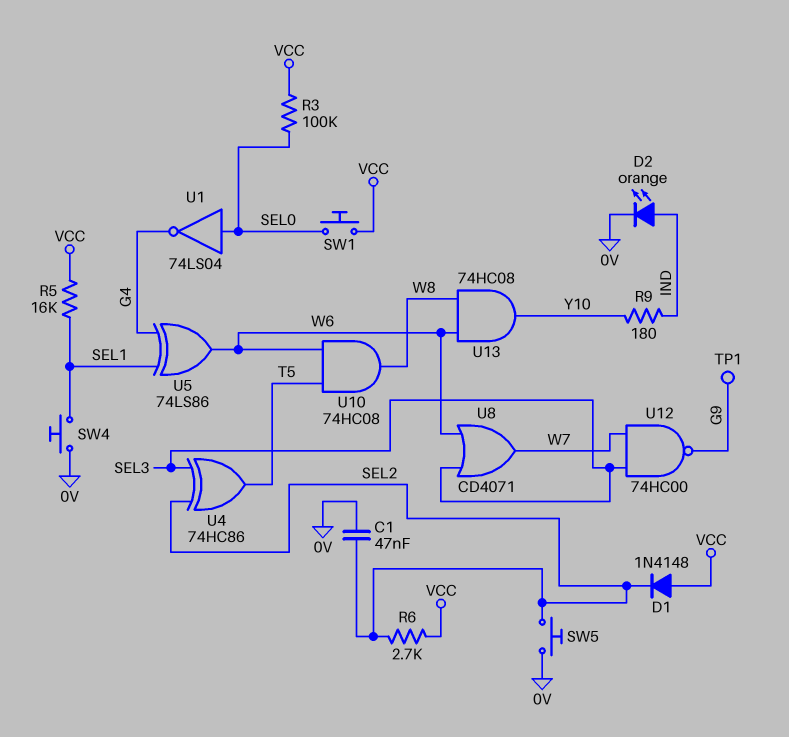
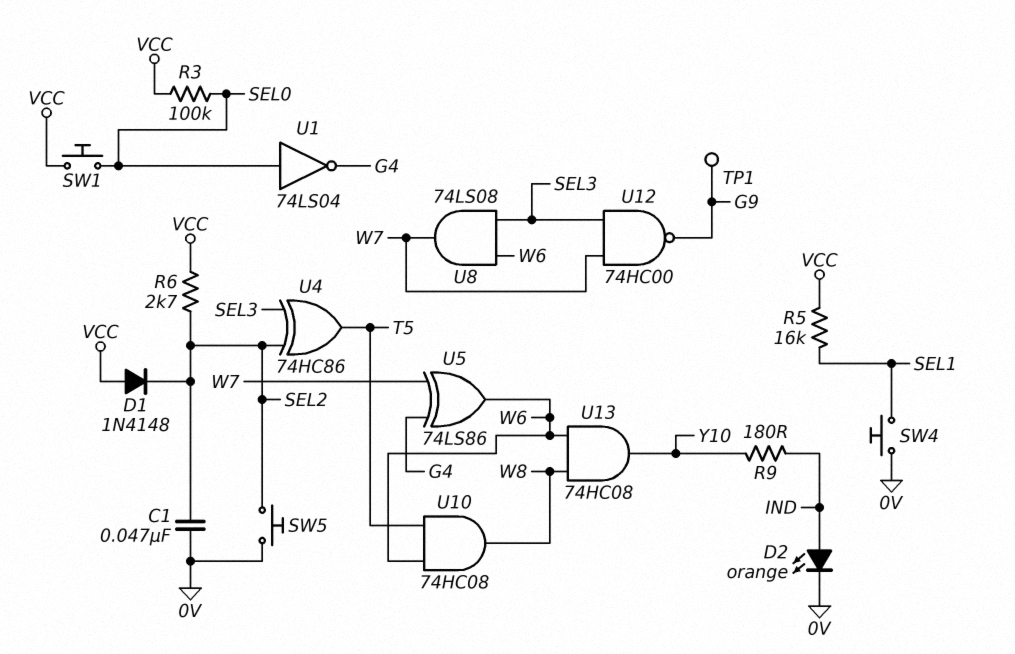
U5: XOR 74LS86 (in G4, in SEL1, out W6) -> XOR 74LS86 (in G4, in W7, out W6)
U8: OR CD4071 (in SEL3, in W6, out W7) -> AND 74LS08 (in SEL3, in W6, out W7)

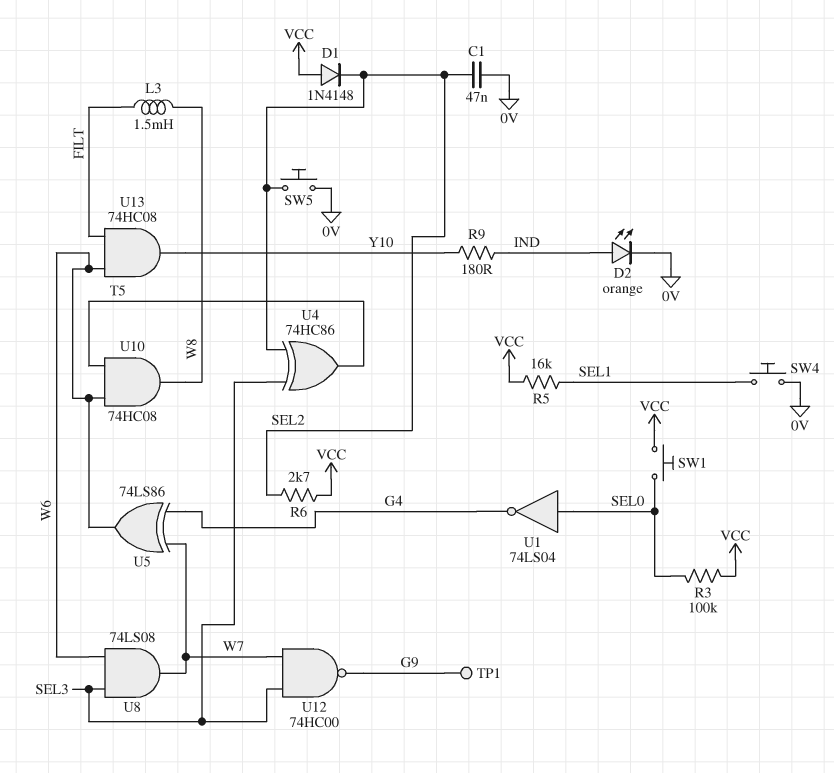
L3: none -> 1.5mH (FILT, W8)
U13: AND 74HC08 (in W6, in W8, out Y10) -> AND 74HC08 (in FILT, in W6, out Y10)

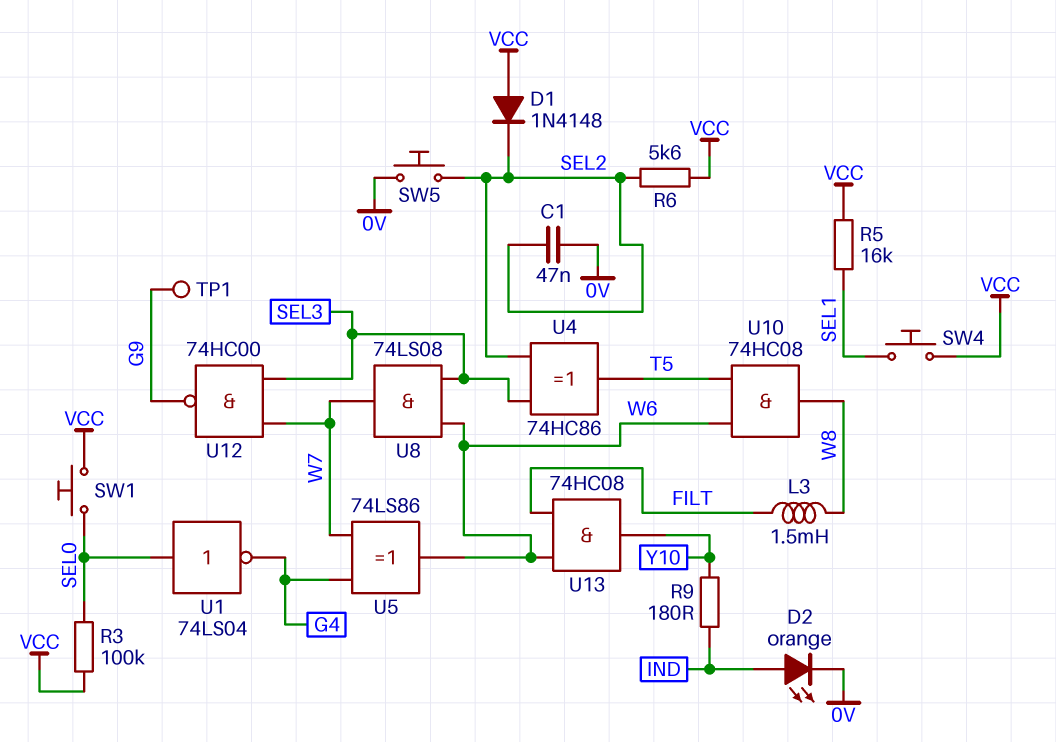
R6: 2.7k (SEL2, VCC) -> 5.6k (SEL2, VCC)
SW4: button (0V, SEL1) -> button (SEL1, VCC)

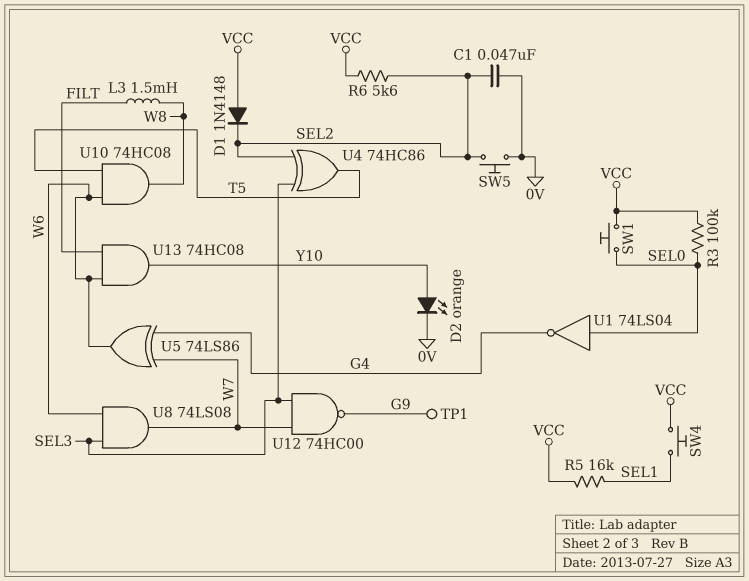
D2: LED orange (A IND, K 0V) -> LED orange (A Y10, K 0V)
R9: 180 (IND, Y10) -> none

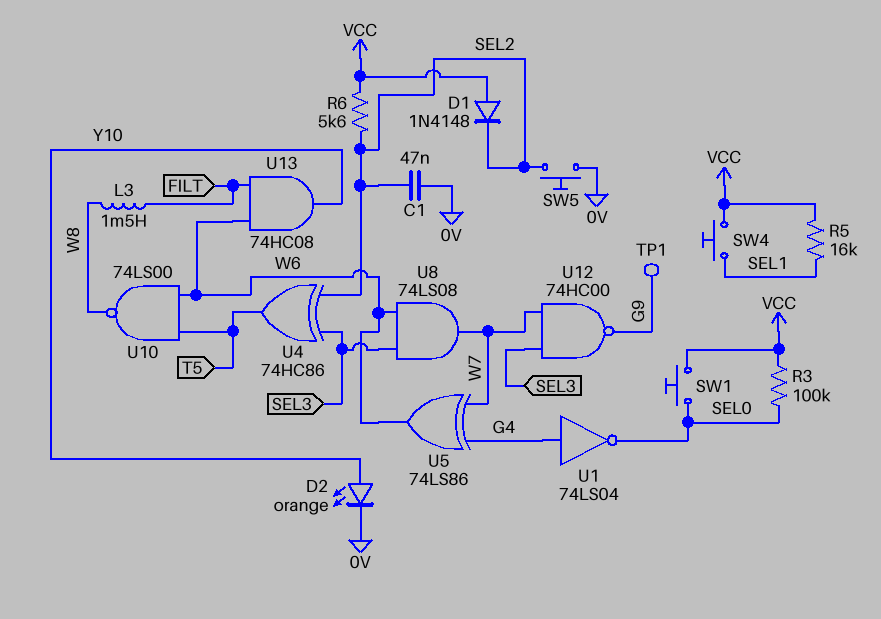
U1: NOT 74LS04 (in SEL0, out G4) -> NOT 74LS04 (in G4, out SEL0)
U10: AND 74HC08 (in T5, in W6, out W8) -> NAND 74LS00 (in T5, in W6, out W8)

